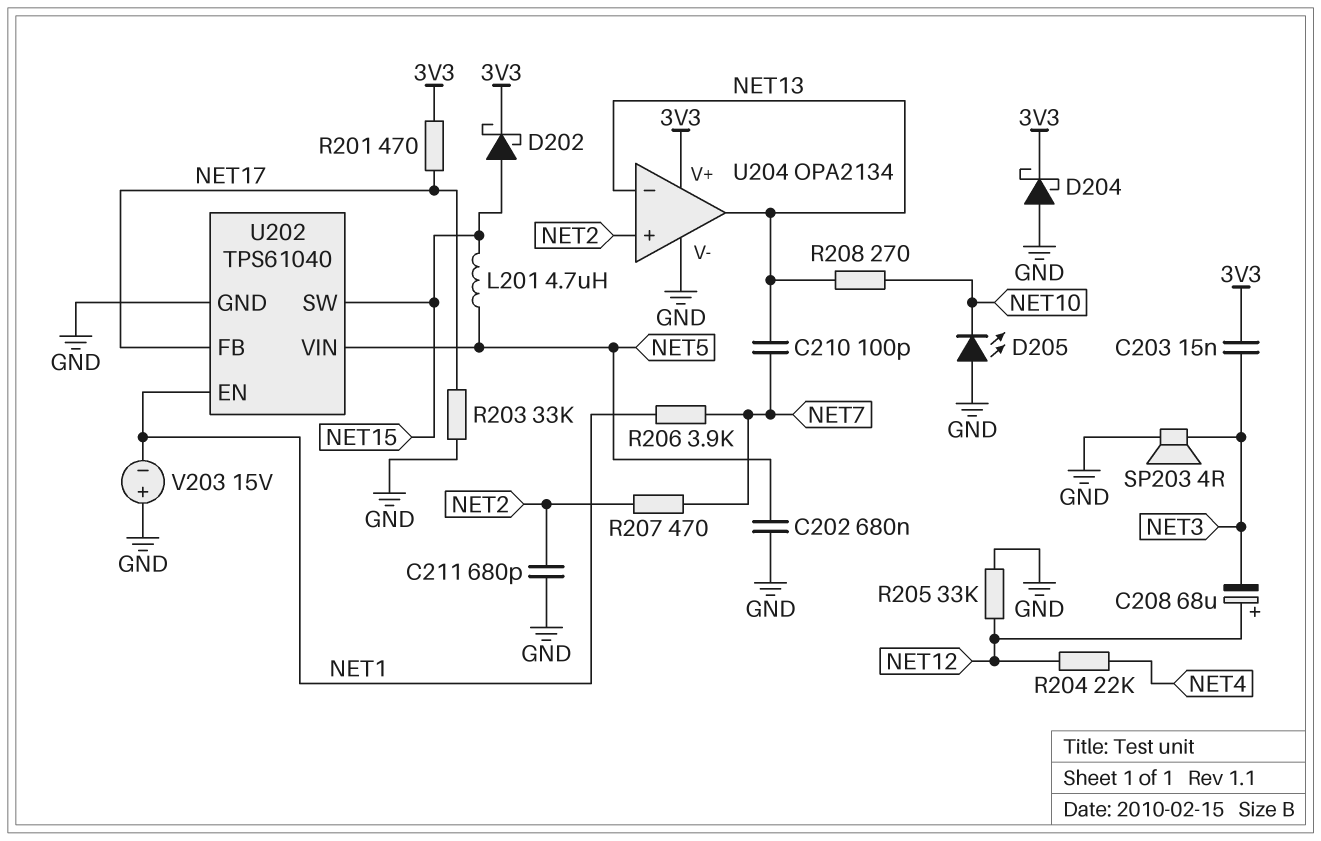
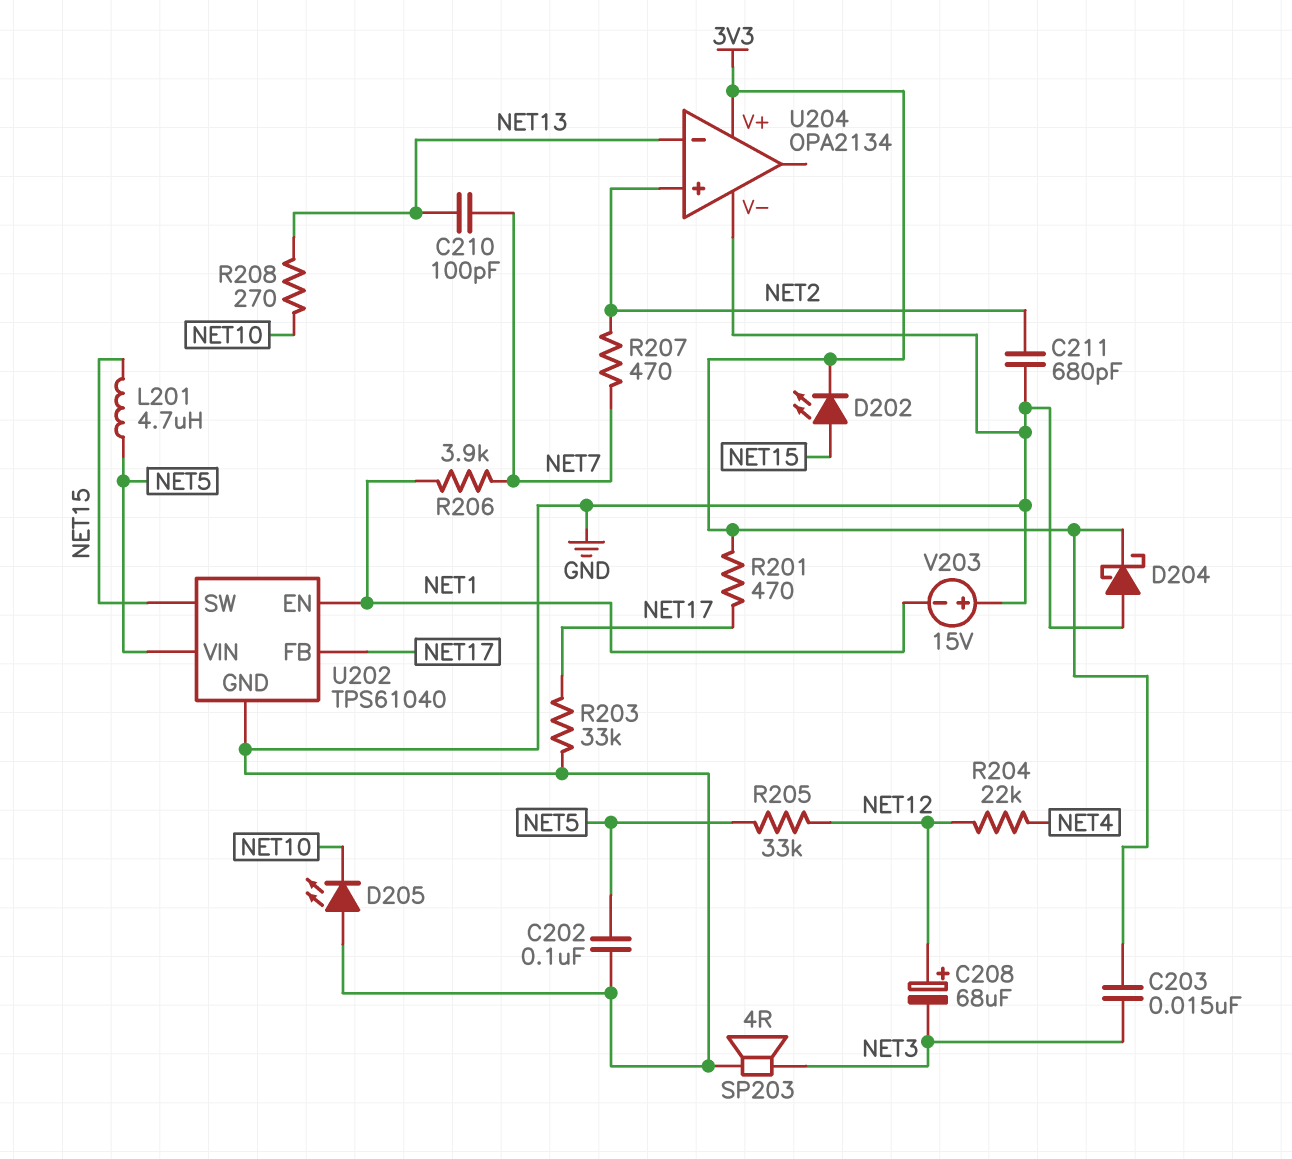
C202: 680nF (GND, NET5) -> 100nF (GND, NET5)
D202: schottky (A NET15, K 3V3) -> LED (A NET15, K 3V3)
R205: 33k (GND, NET12) -> 33k (NET5, NET12)
U204 pin out: NET13 -> none

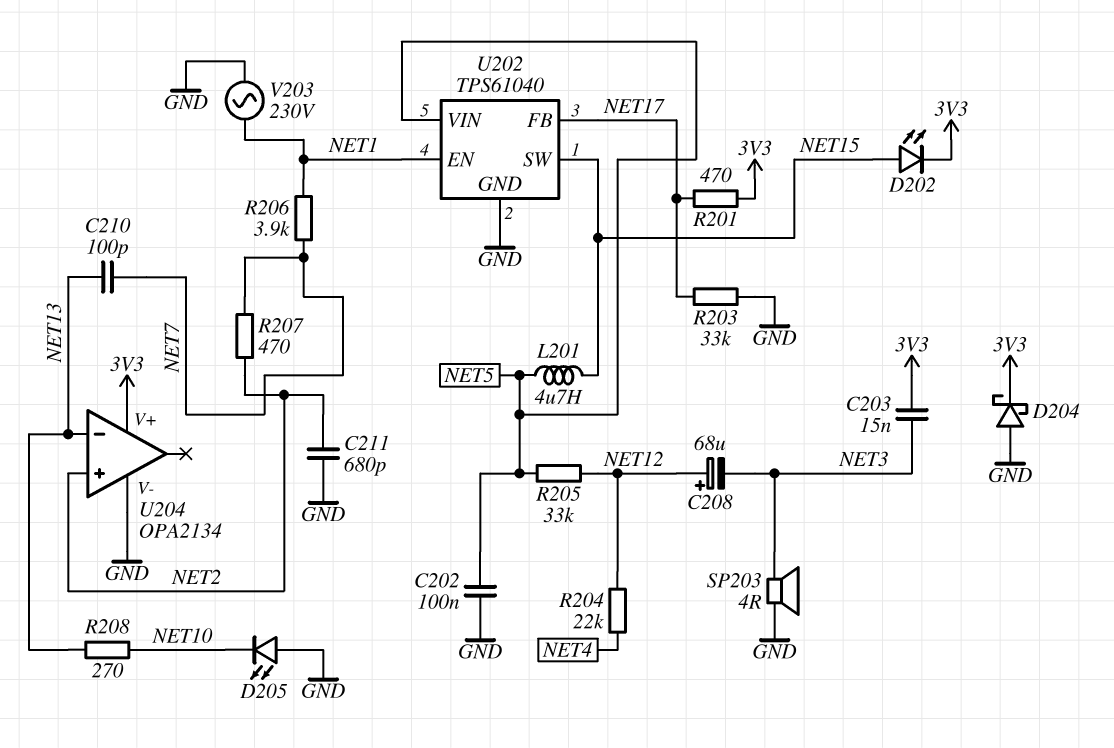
V203: 15V (plus GND, minus NET1) -> AC 230V (GND, NET1)

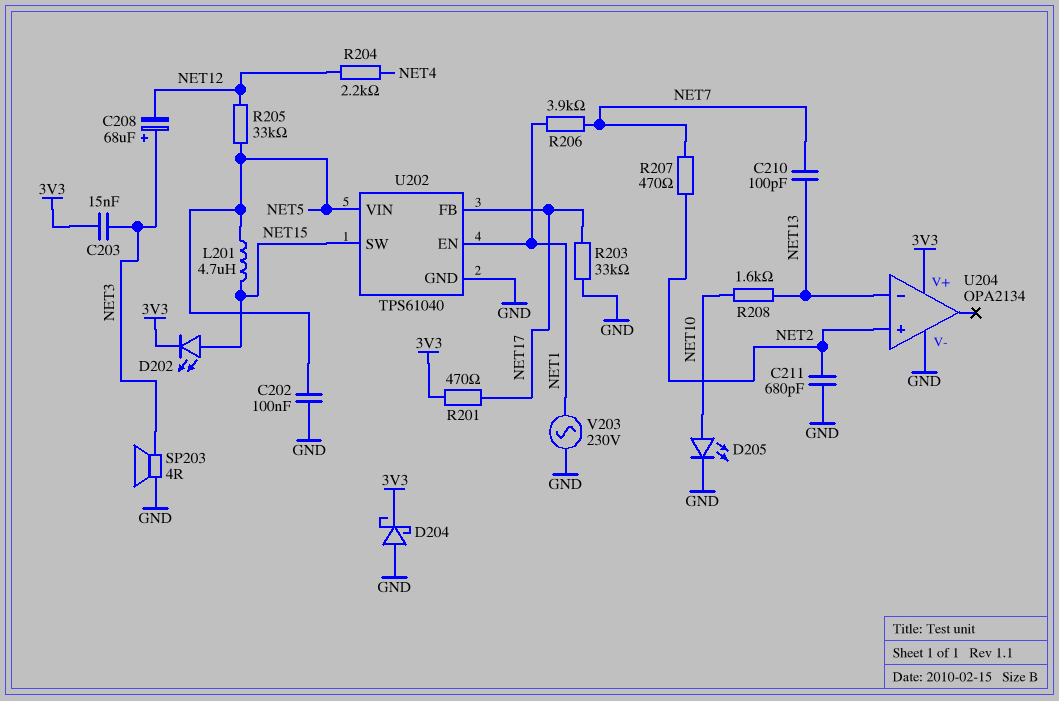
C208: 68uF (plus NET12, minus NET3) -> 68uF (plus NET3, minus NET12)
D205: LED (A GND, K NET10) -> LED (A NET10, K GND)
R204: 22k (NET4, NET12) -> 2.2k (NET4, NET12)
R208: 270 (NET10, NET13) -> 1.6k (NET10, NET13)

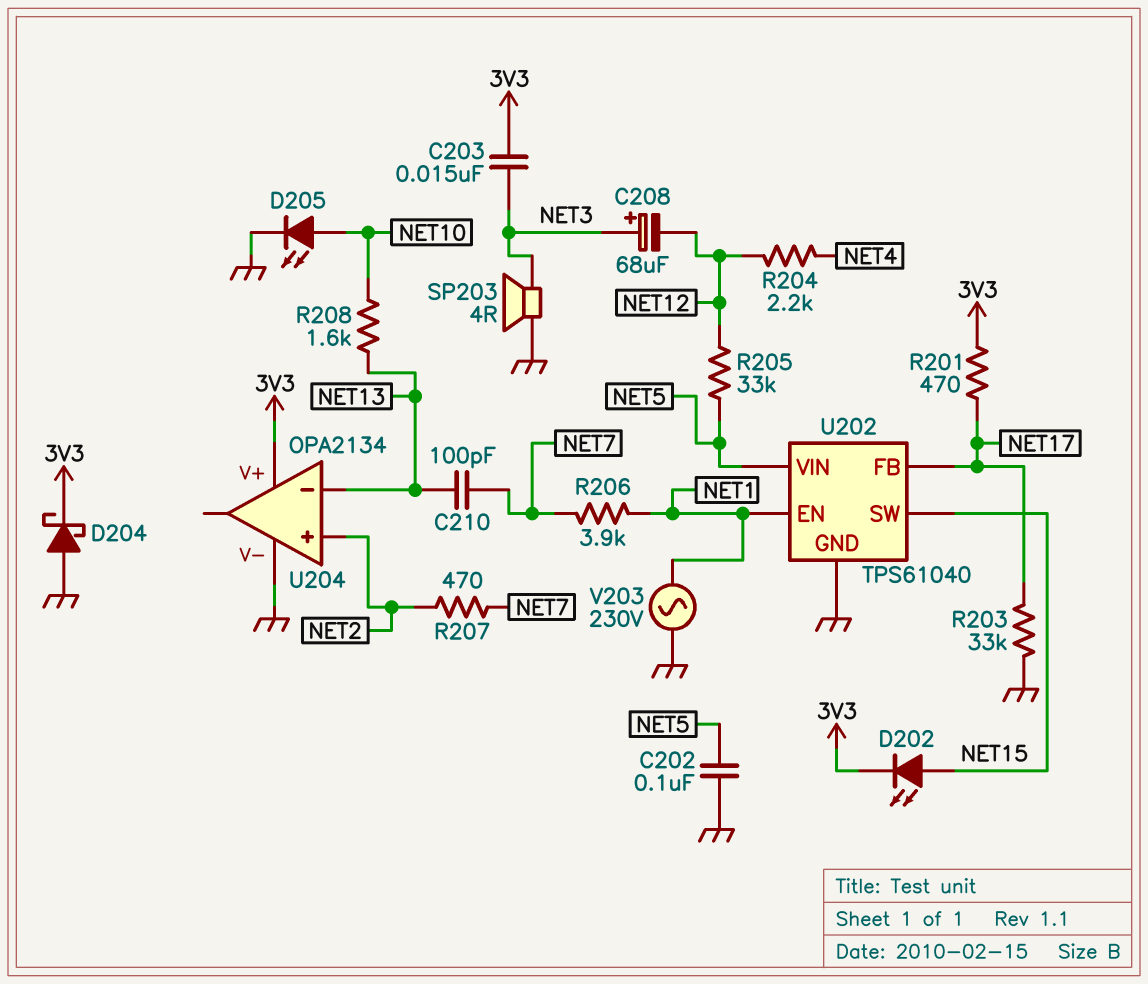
C211: 680pF (GND, NET2) -> none
L201: 4.7uH (NET5, NET15) -> none

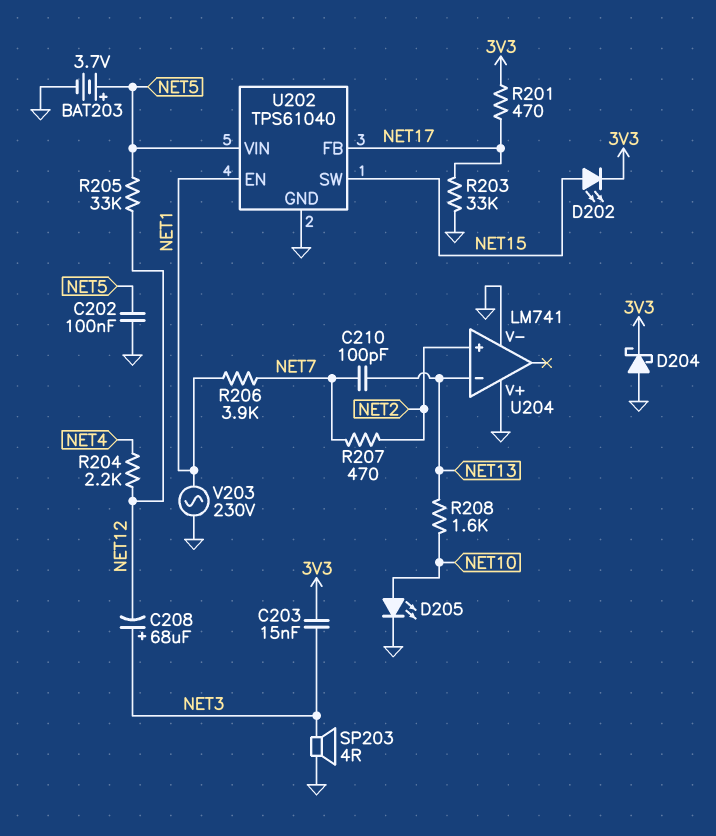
BAT203: none -> 3.7V (plus NET5, minus GND)
U204: OPA2134 -> LM741
U204 pin V+: 3V3 -> GND

